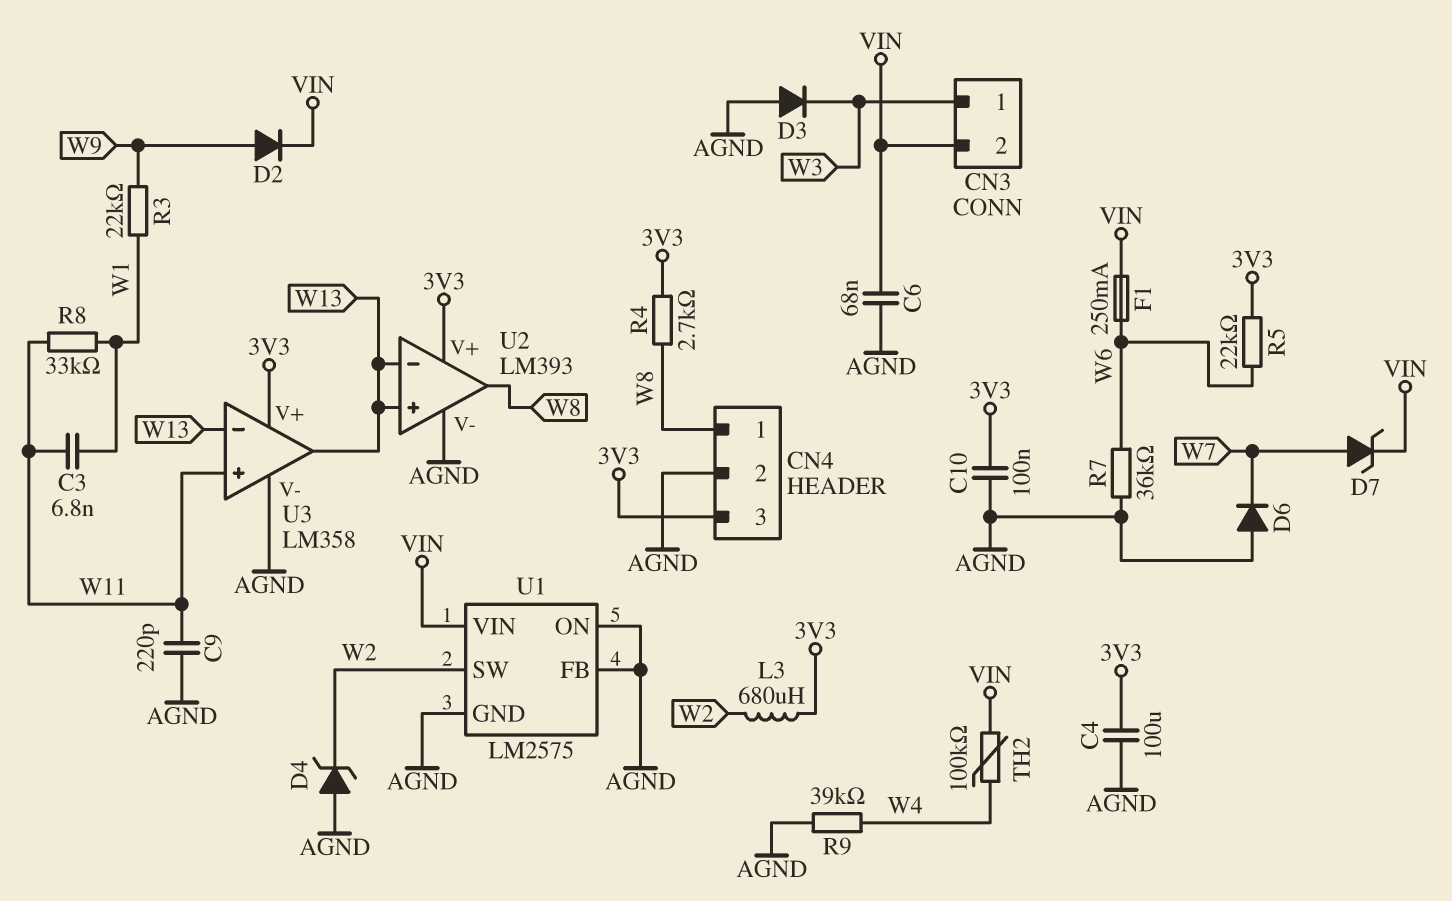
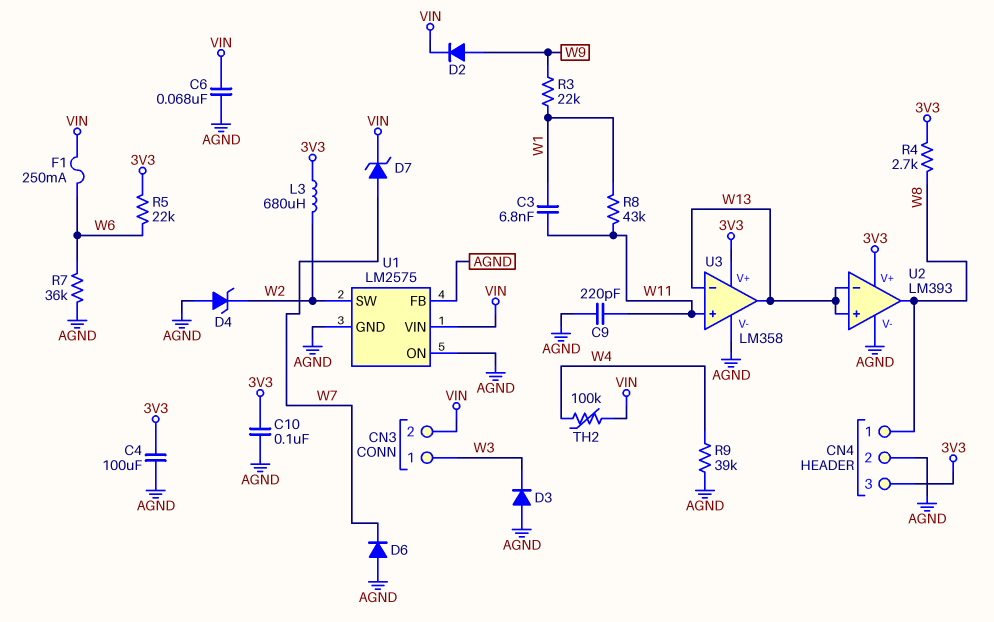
R8: 33k (W1, W11) -> 43k (W1, W11)

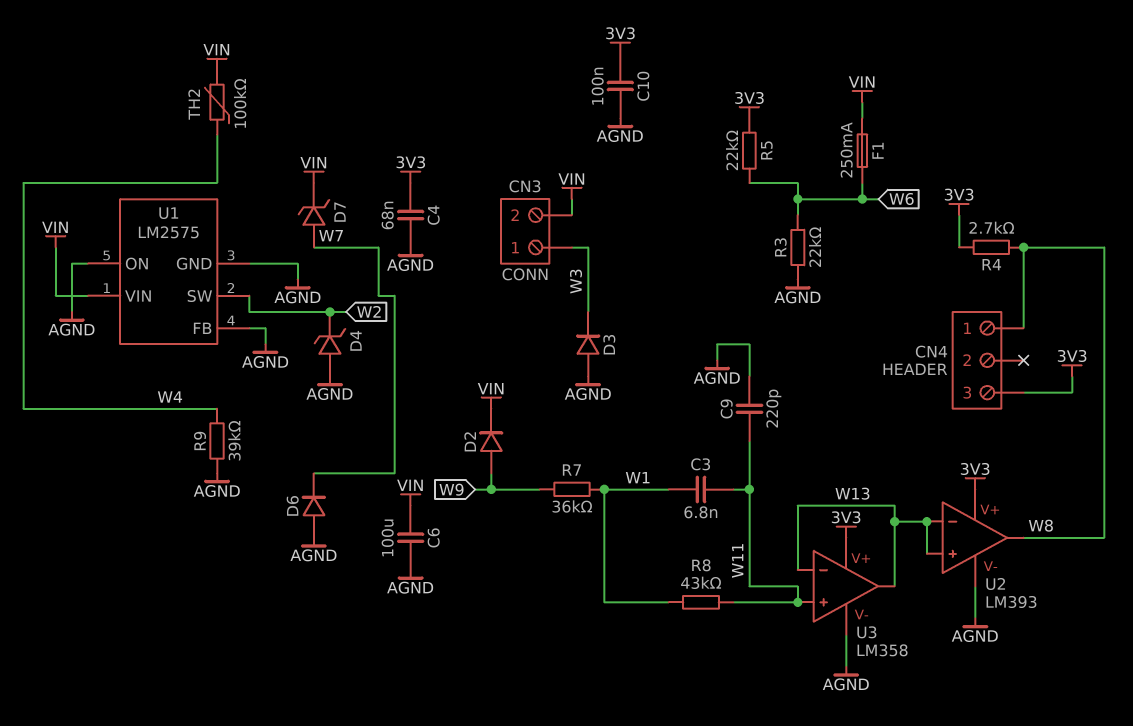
C4: 100uF (3V3, AGND) -> 68nF (3V3, AGND)
C6: 68nF (AGND, VIN) -> 100uF (AGND, VIN)
CN4 pin 2: AGND -> none
L3: 680uH (3V3, W2) -> none
R3: 22k (W1, W9) -> 22k (AGND, W6)
R7: 36k (AGND, W6) -> 36k (W1, W9)

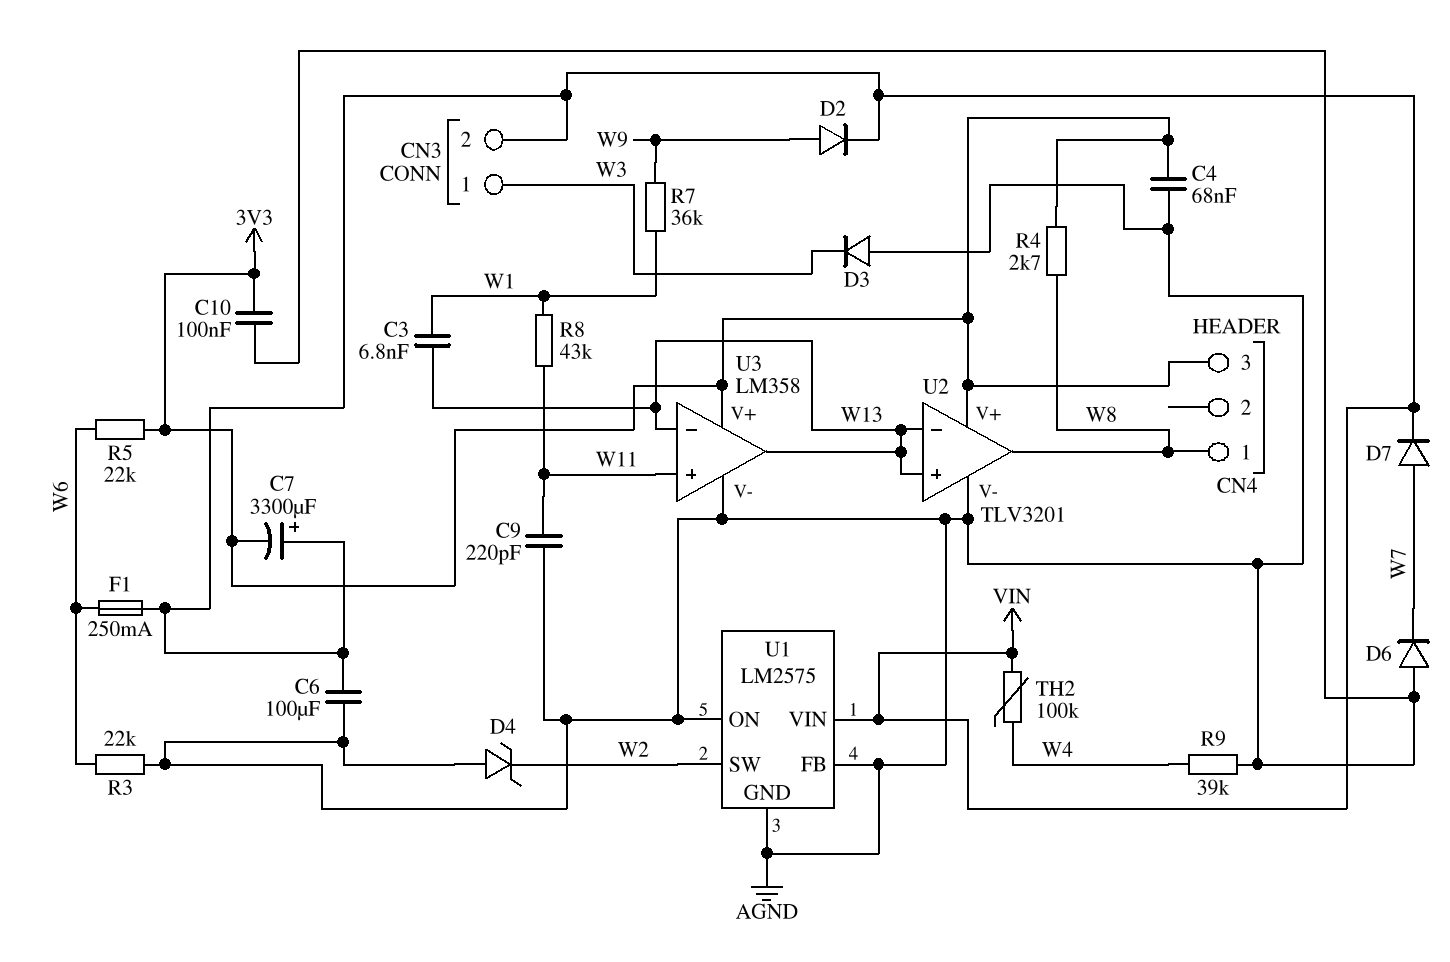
C3: 6.8nF (W1, W11) -> 6.8nF (W1, W13)
C7: none -> 3300uF (plus VIN, minus 3V3)
D7: zener (A W7, K VIN) -> diode (A W7, K VIN)
U2: LM393 -> TLV3201

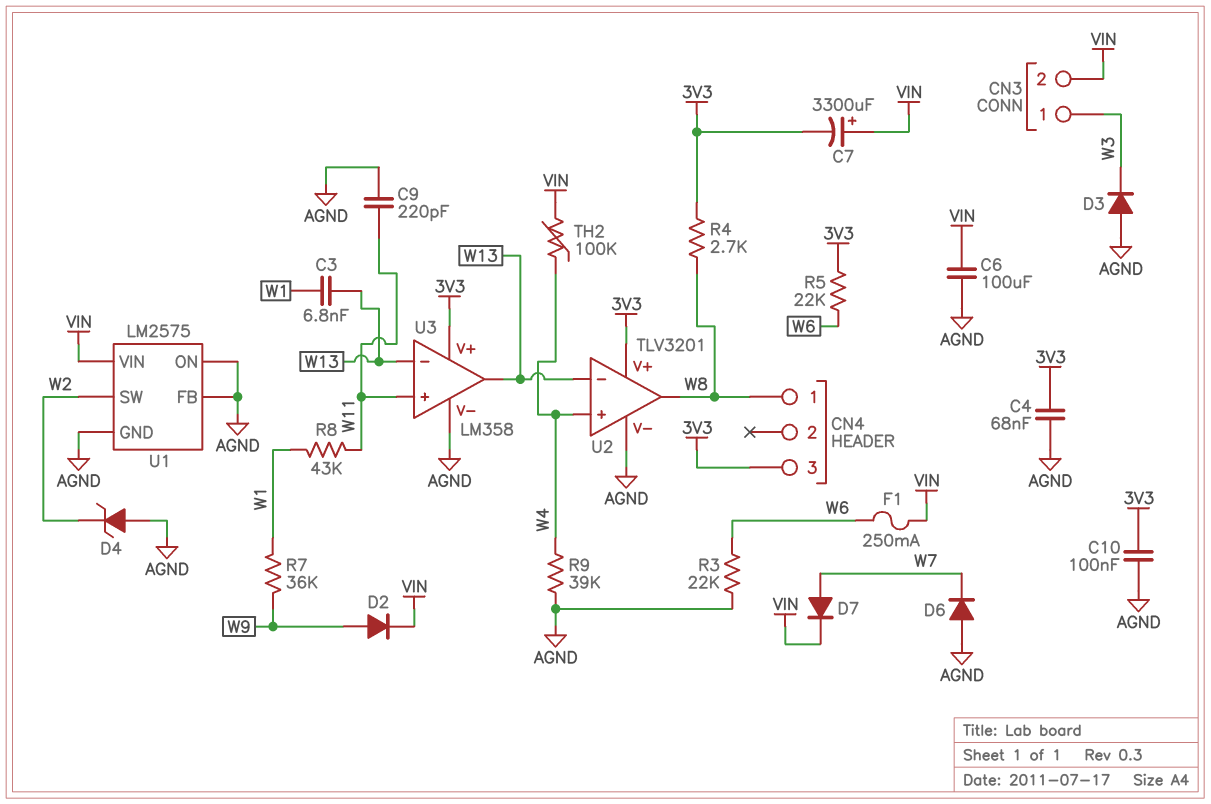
U2 pin in+: W13 -> W4

